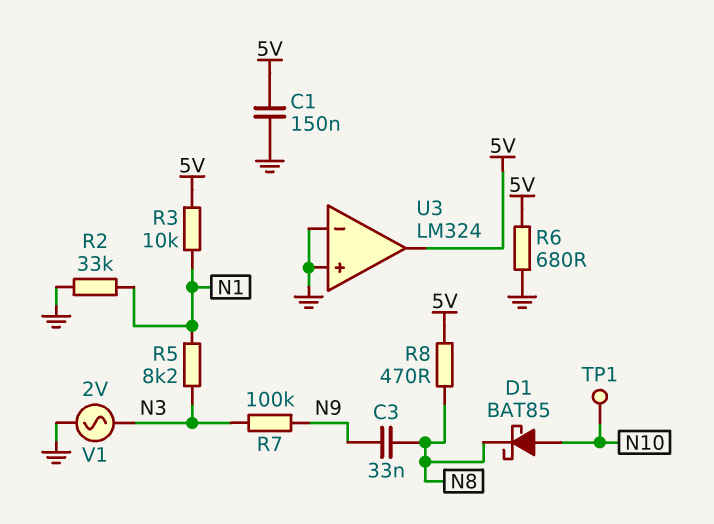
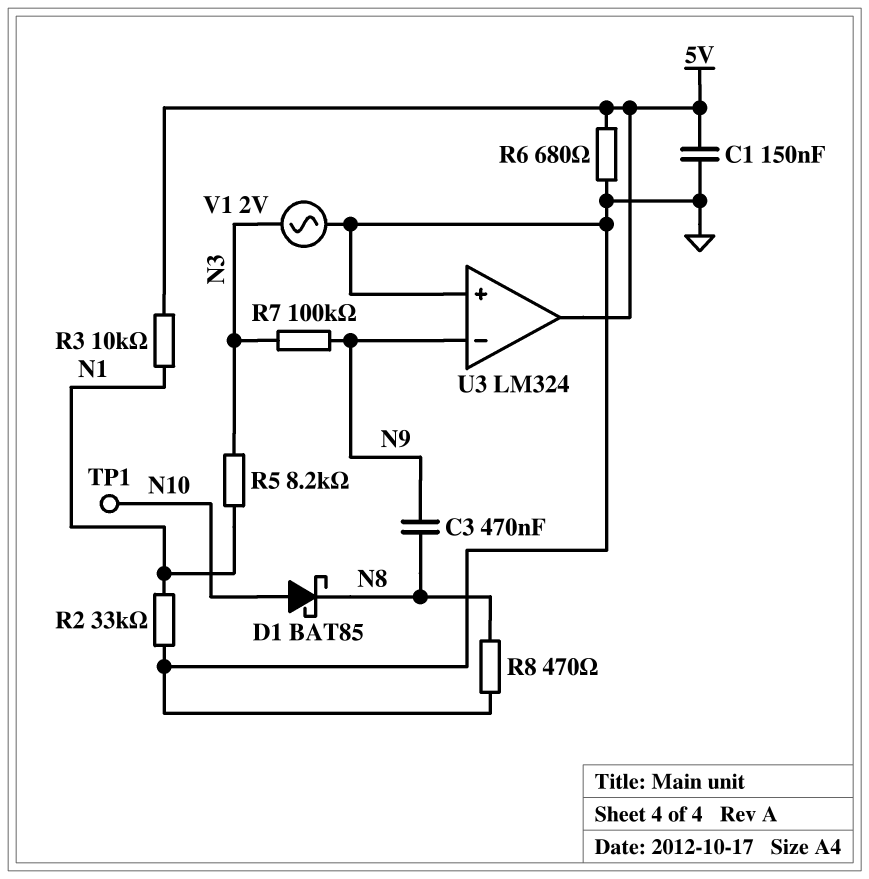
C3: 33nF (N8, N9) -> 470nF (N8, N9)
R8: 470 (5V, N8) -> 470 (GND, N8)
U3 pin in-: GND -> N9

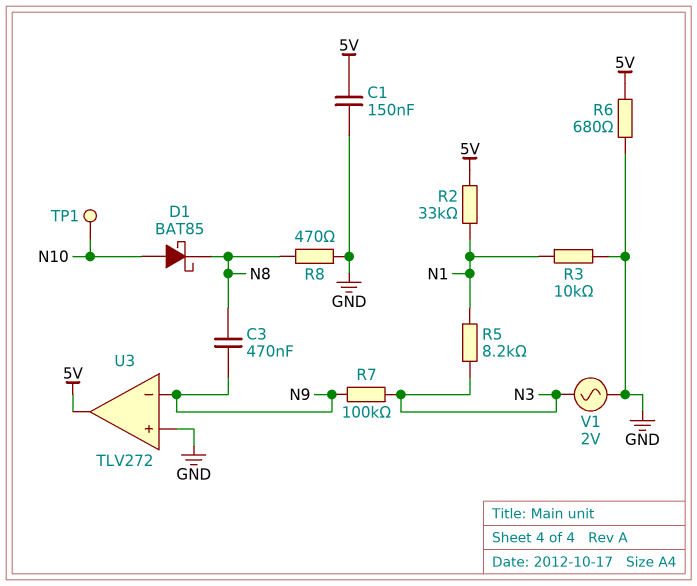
R2: 33k (GND, N1) -> 33k (5V, N1)
R3: 10k (5V, N1) -> 10k (GND, N1)
U3: LM324 -> TLV272

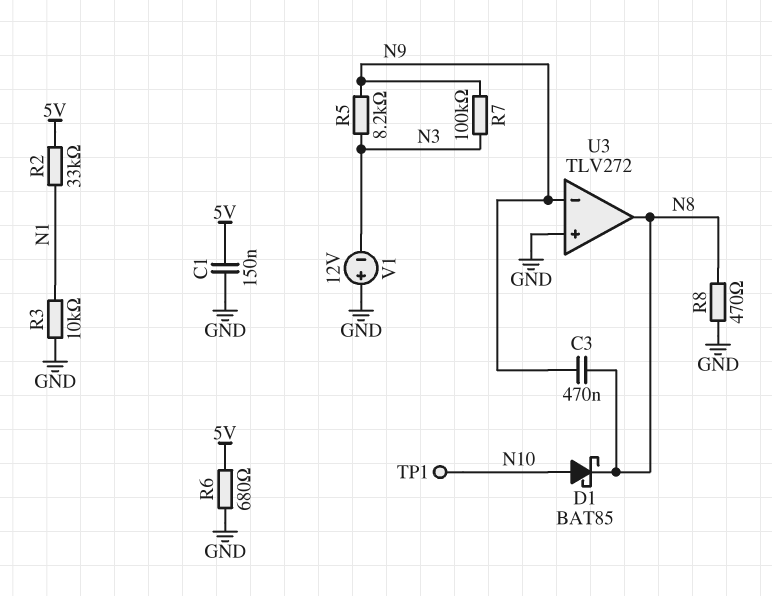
R5: 8.2k (N1, N3) -> 8.2k (N3, N9)
U3 pin out: 5V -> N8
V1: AC 2V (GND, N3) -> 12V (plus GND, minus N3)

